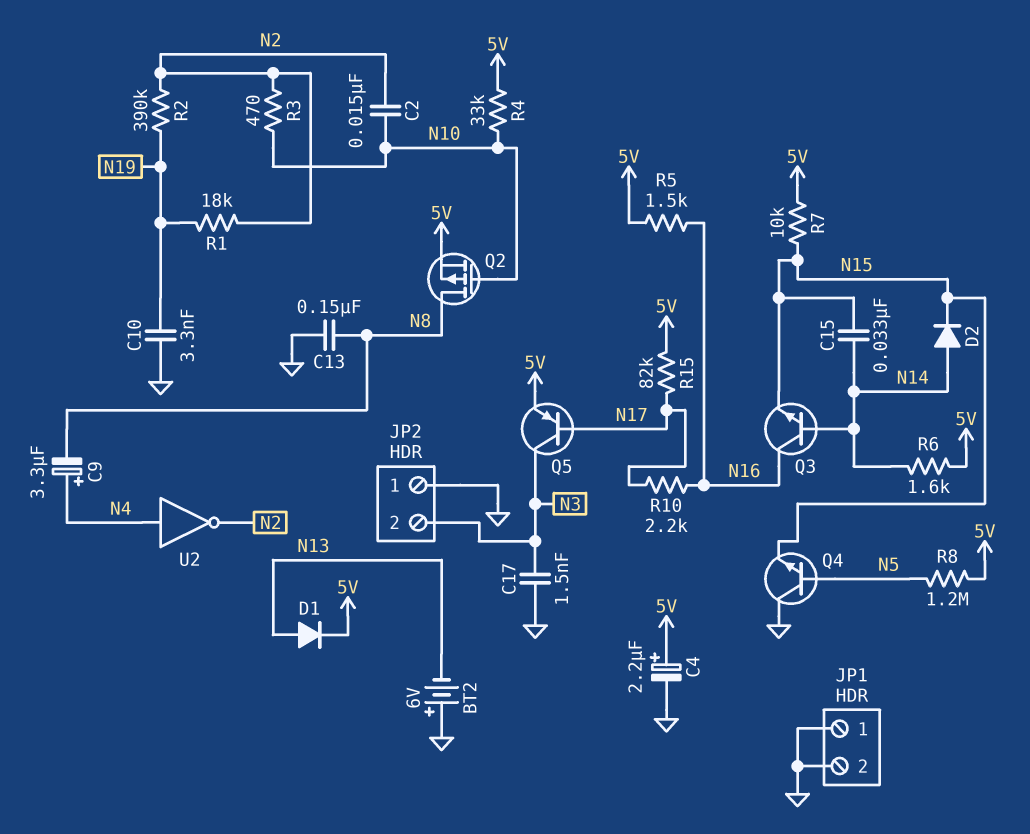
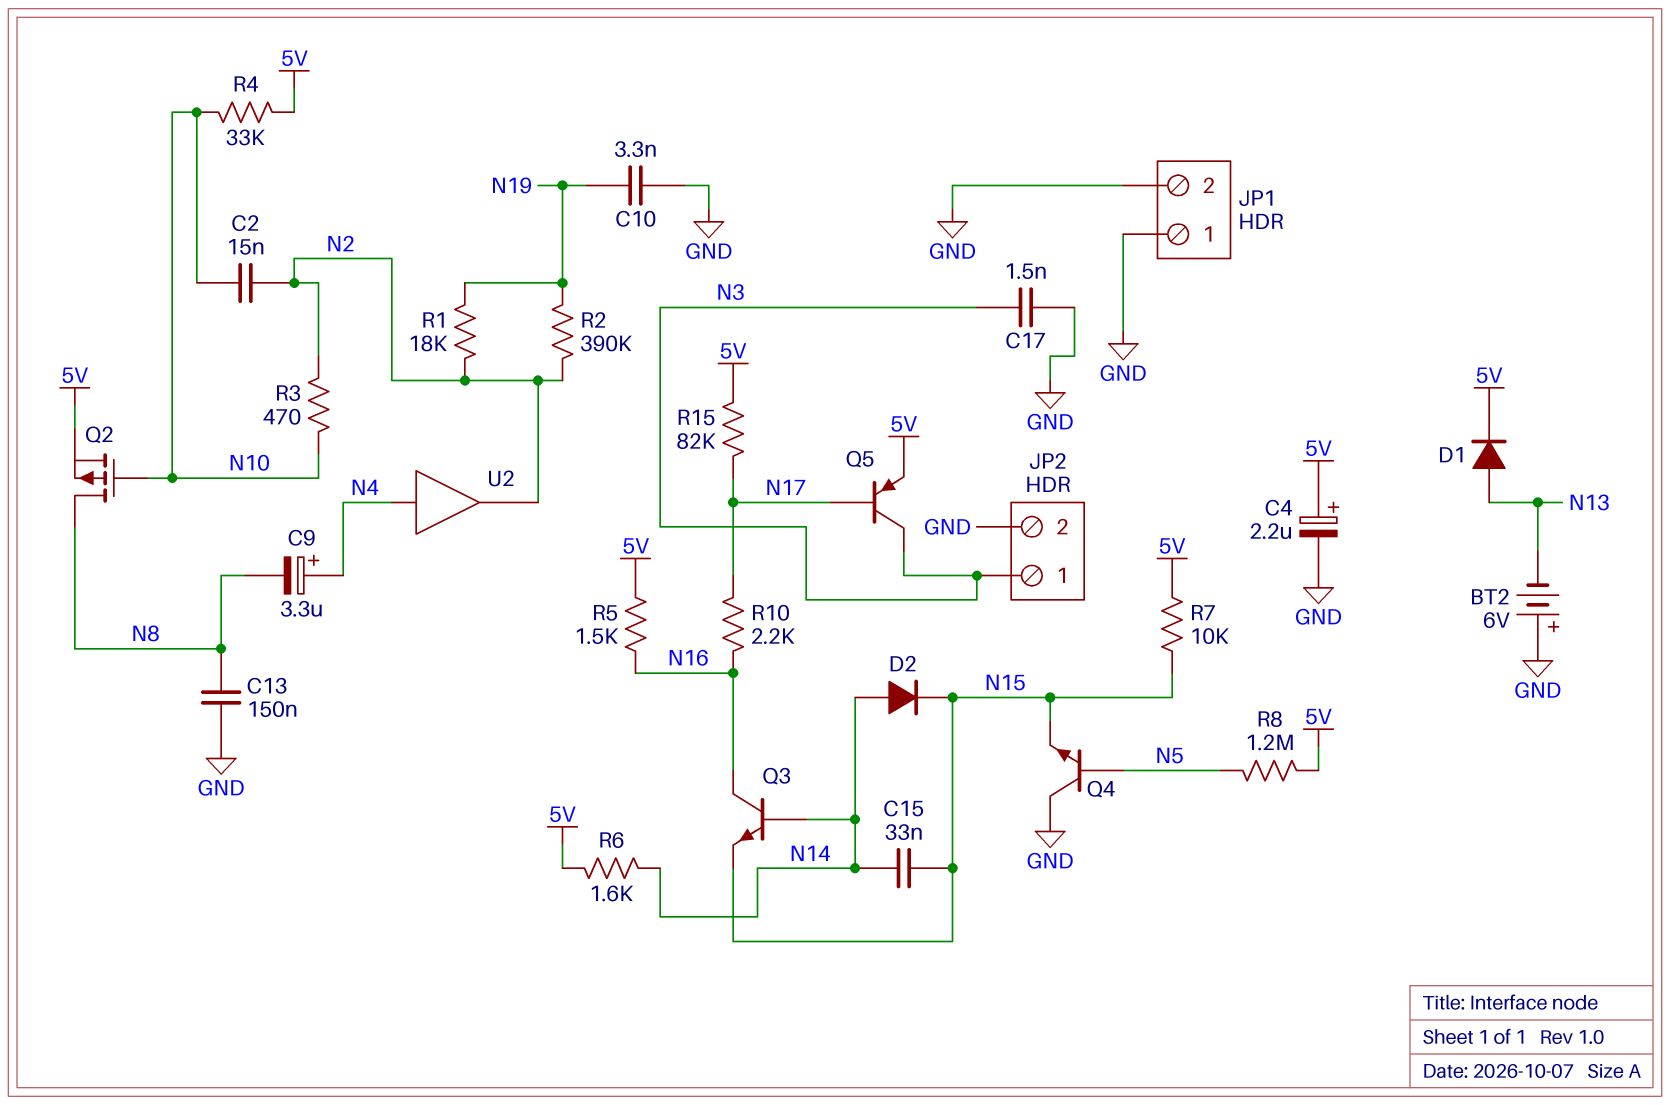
JP2 pin 1: GND -> N3
JP2 pin 2: N3 -> GND
U2: NOT (in N4, out N2) -> buffer (in N4, out N2)

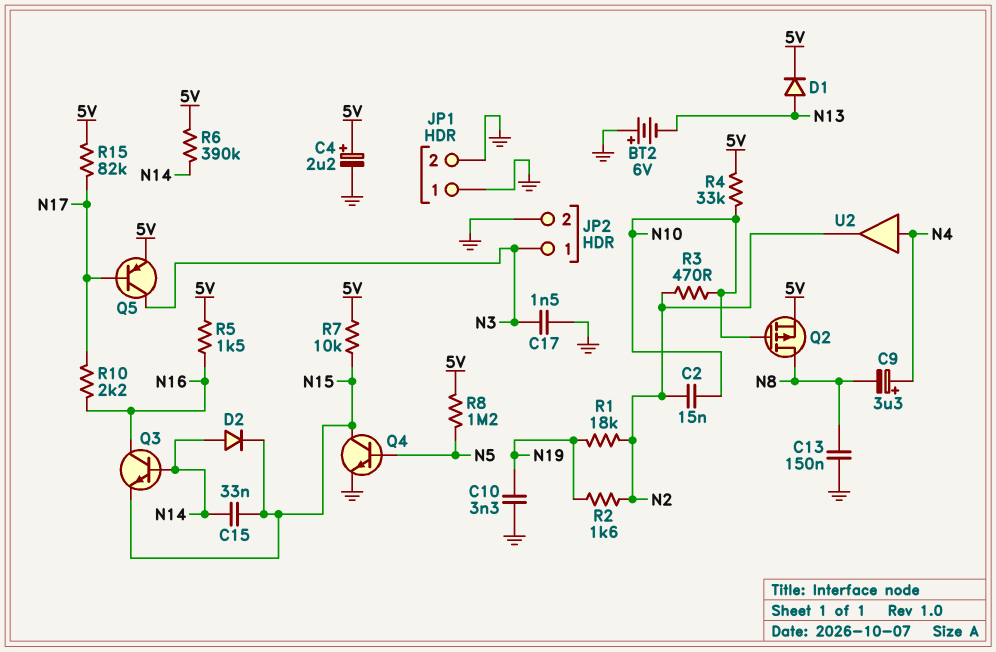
Q4: NPN (B N5, C GND, E N15) -> NPN (B N5, C N15, E GND)
R2: 390k (N2, N19) -> 1.6k (N2, N19)
R6: 1.6k (5V, N14) -> 390k (5V, N14)

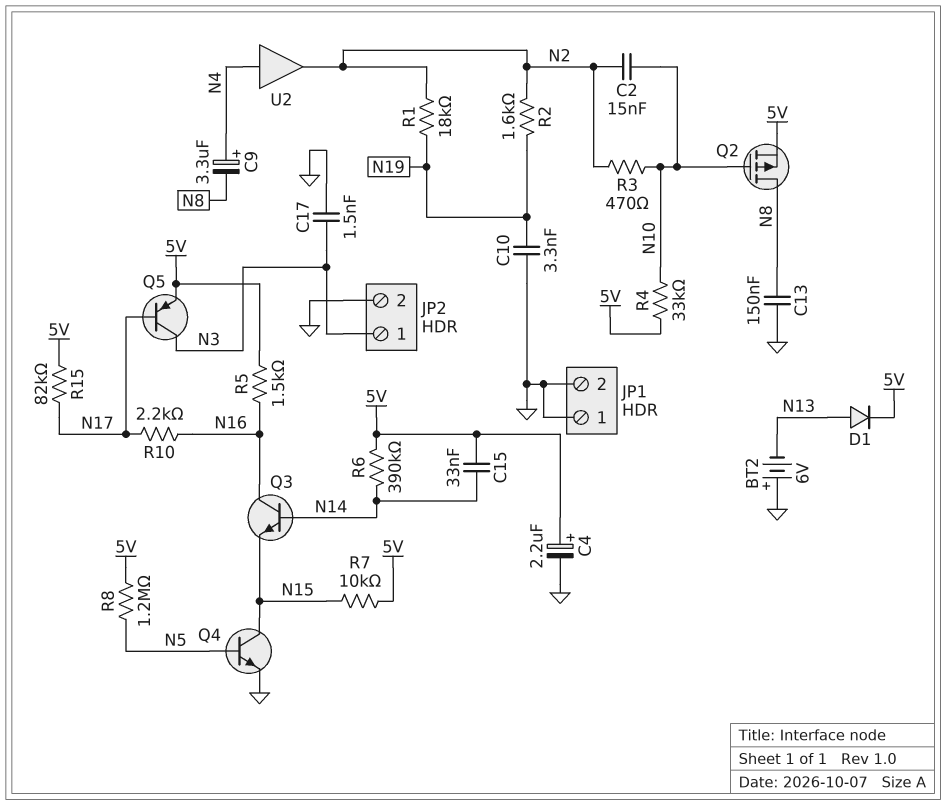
C15: 33nF (N14, N15) -> 33nF (5V, N14)
D2: diode (A N14, K N15) -> none

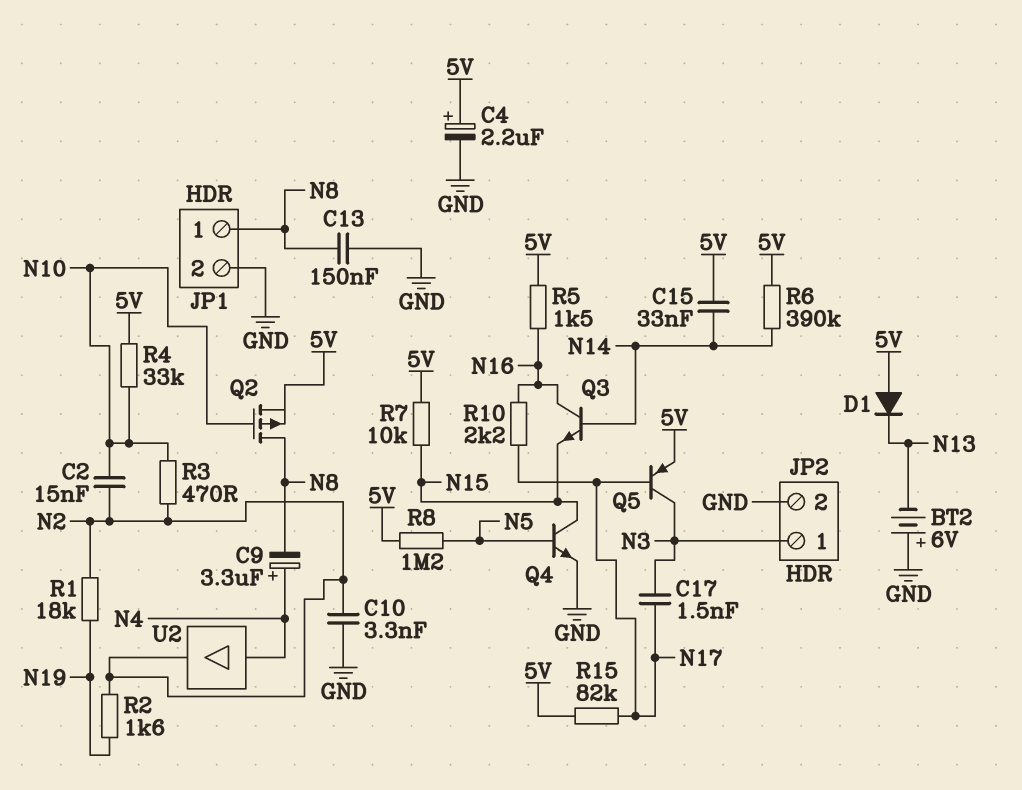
C10: 3.3nF (GND, N19) -> 3.3nF (GND, N2)
C17: 1.5nF (GND, N3) -> 1.5nF (N3, N17)
D1: diode (A N13, K 5V) -> diode (A 5V, K N13)
JP1 pin 1: GND -> N8

